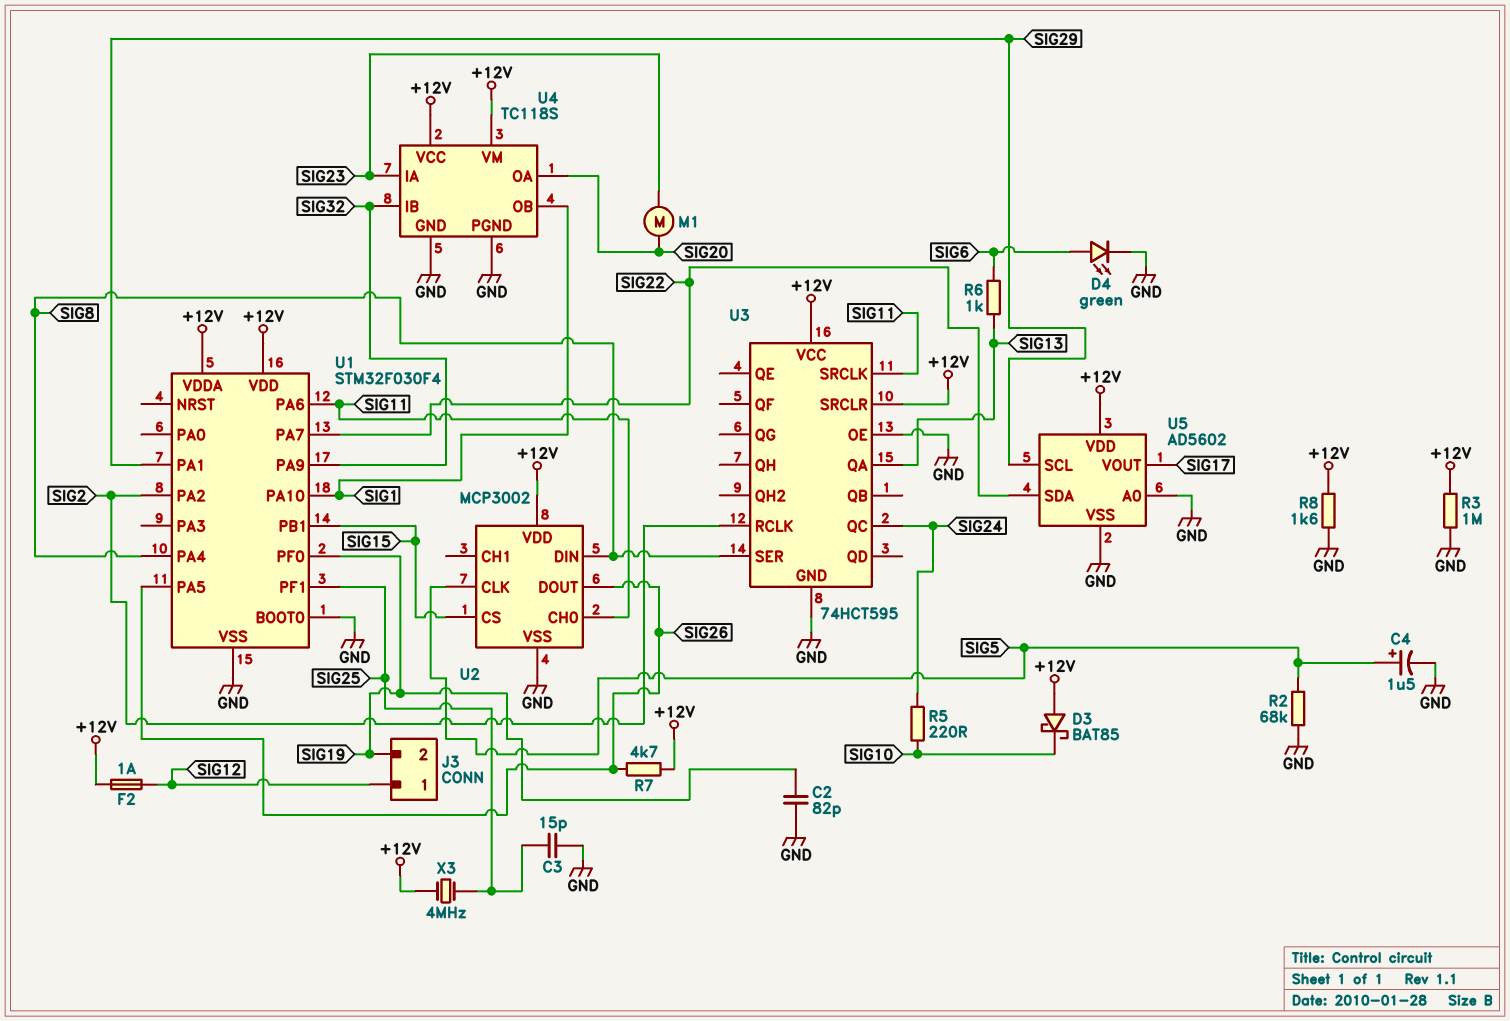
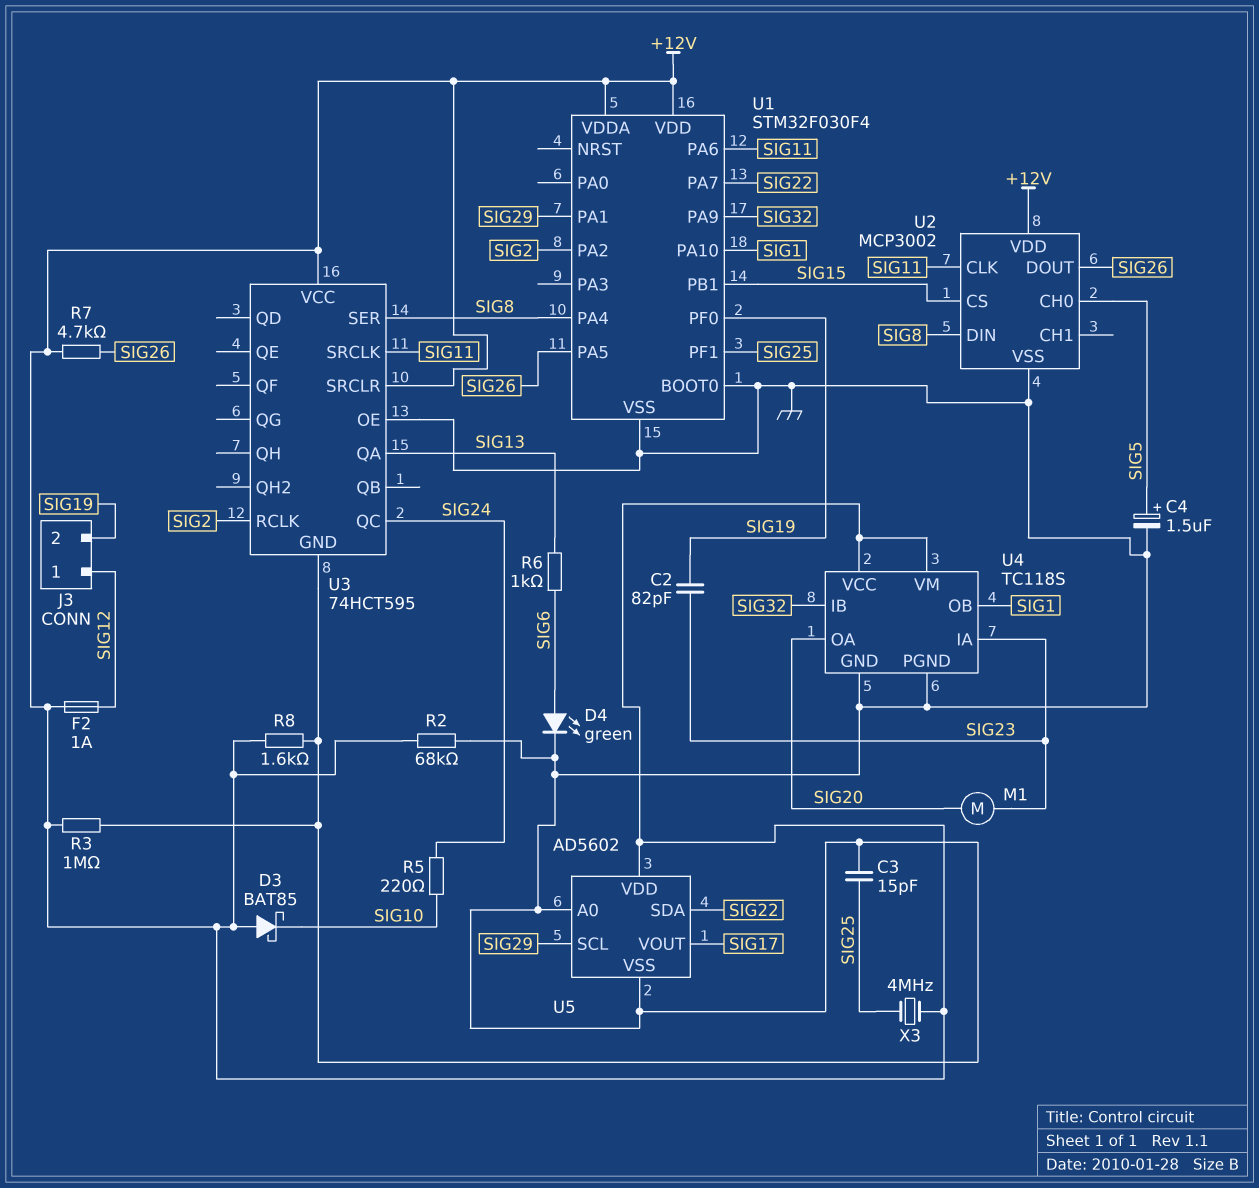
C2: 82pF (GND, SIG19) -> 82pF (SIG19, SIG23)
R2: 68k (GND, SIG5) -> 68k (+12V, GND)
U2 pin CH0: SIG11 -> SIG5
U2 pin CLK: SIG5 -> SIG11

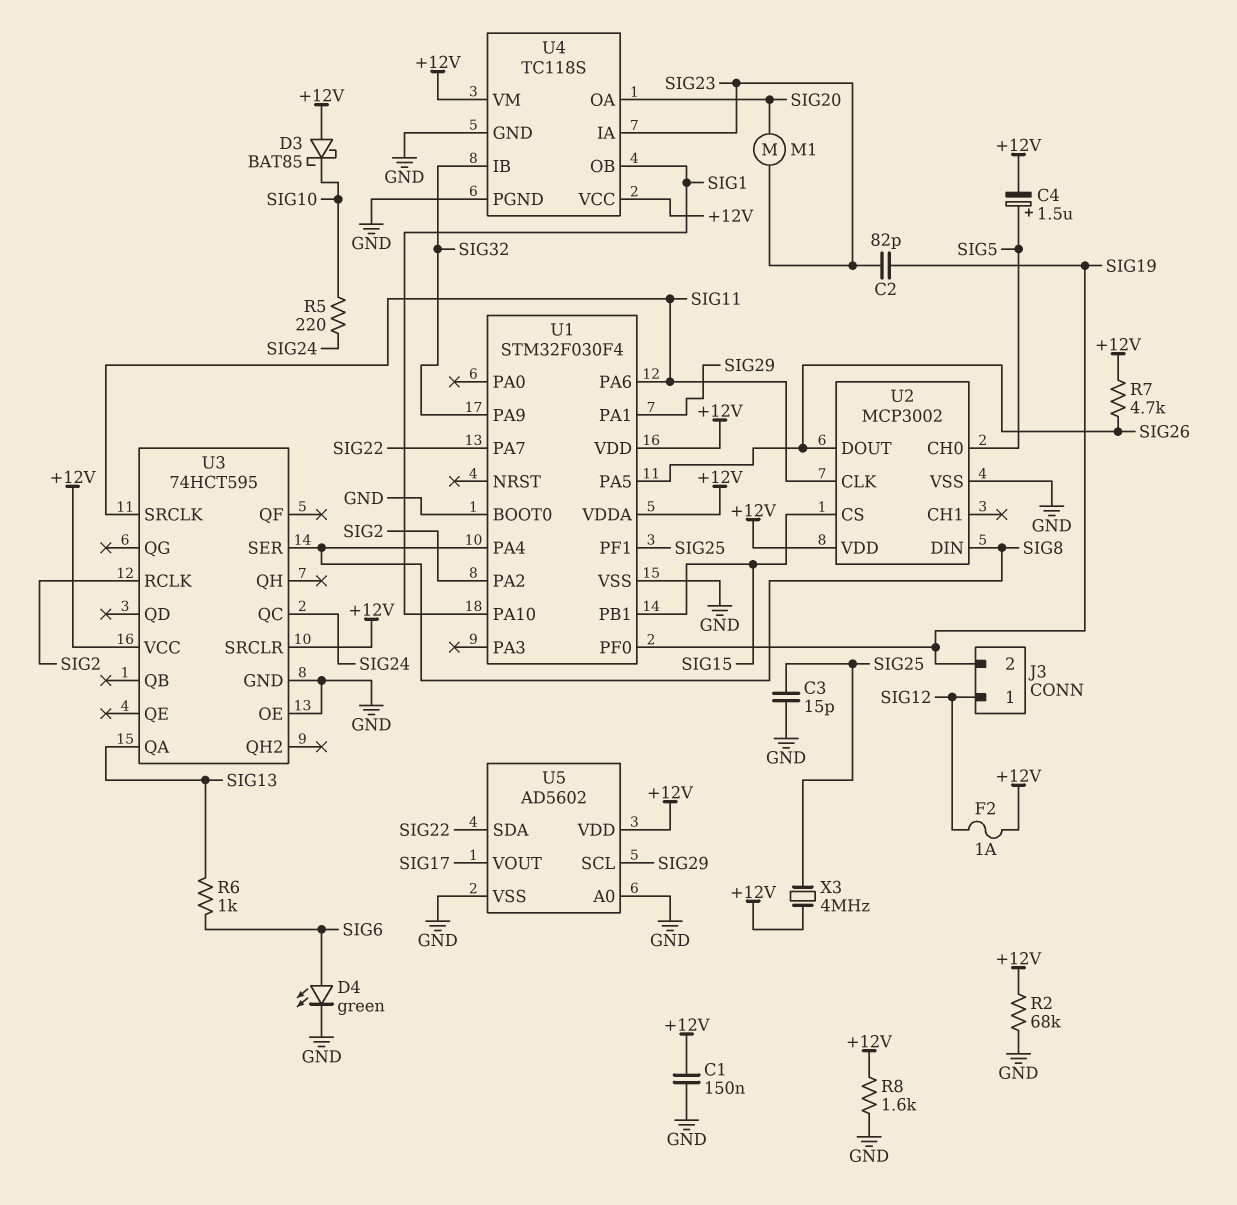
C1: none -> 150nF (+12V, GND)
C4: 1.5uF (plus SIG5, minus GND) -> 1.5uF (plus SIG5, minus +12V)
R3: 1M (+12V, GND) -> none

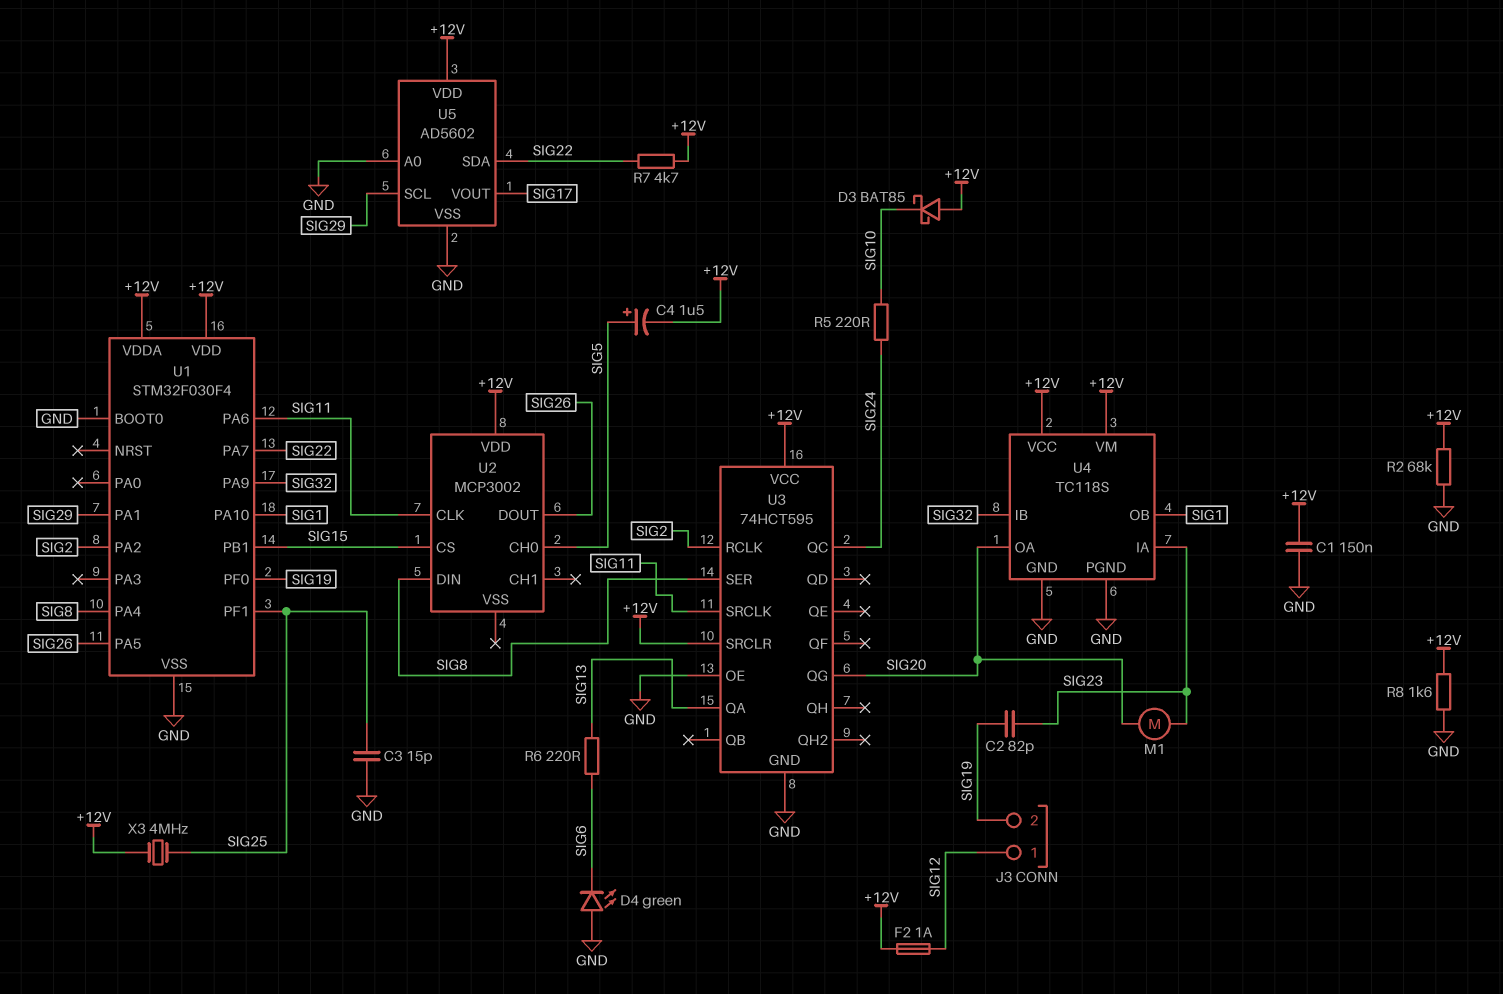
D4: LED green (A SIG6, K GND) -> LED green (A GND, K SIG6)
R6: 1k (SIG6, SIG13) -> 220 (SIG6, SIG13)
R7: 4.7k (+12V, SIG26) -> 4.7k (+12V, SIG22)
U2 pin VSS: GND -> none
U3 pin QG: none -> SIG20

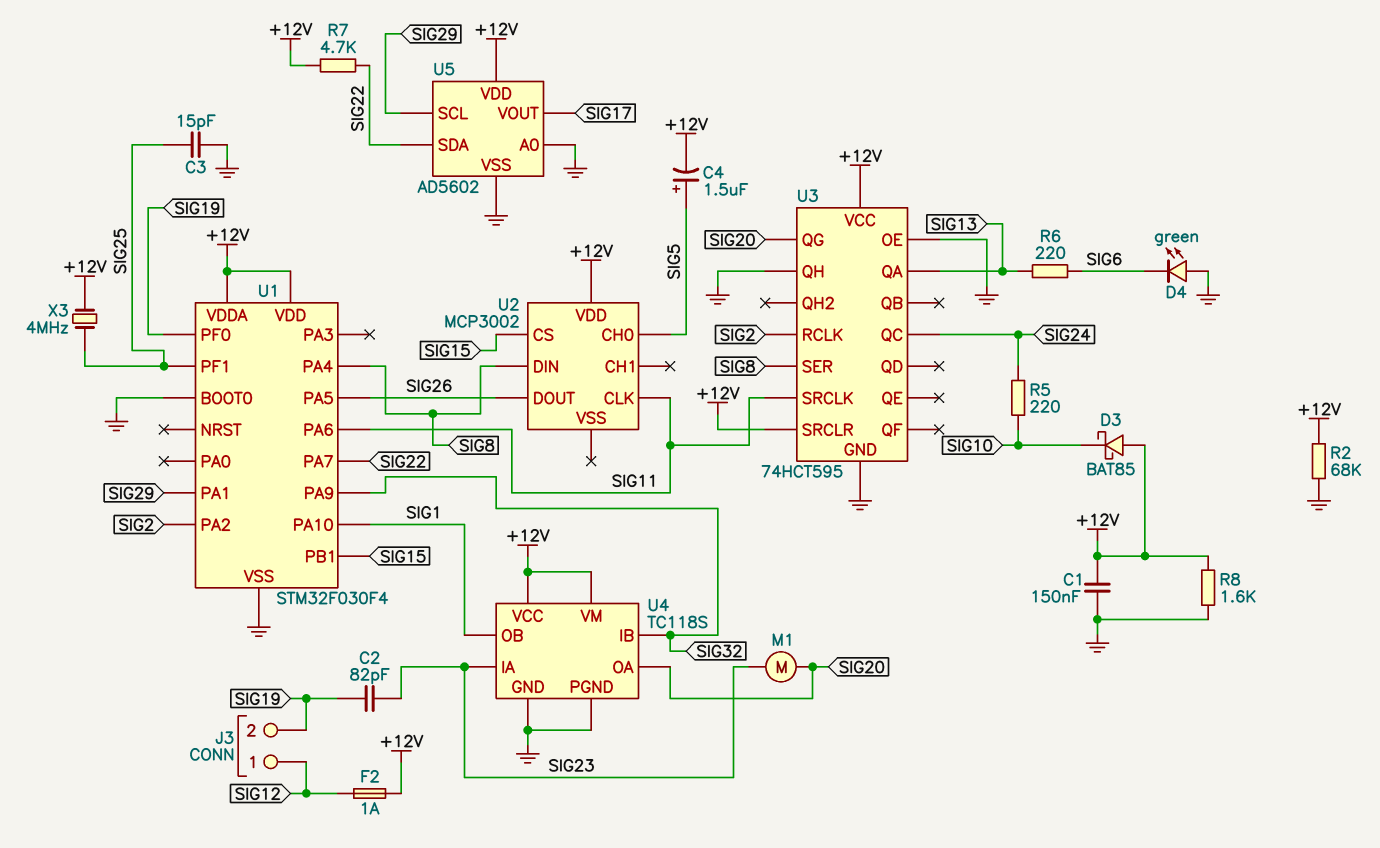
U3 pin QH: none -> GND

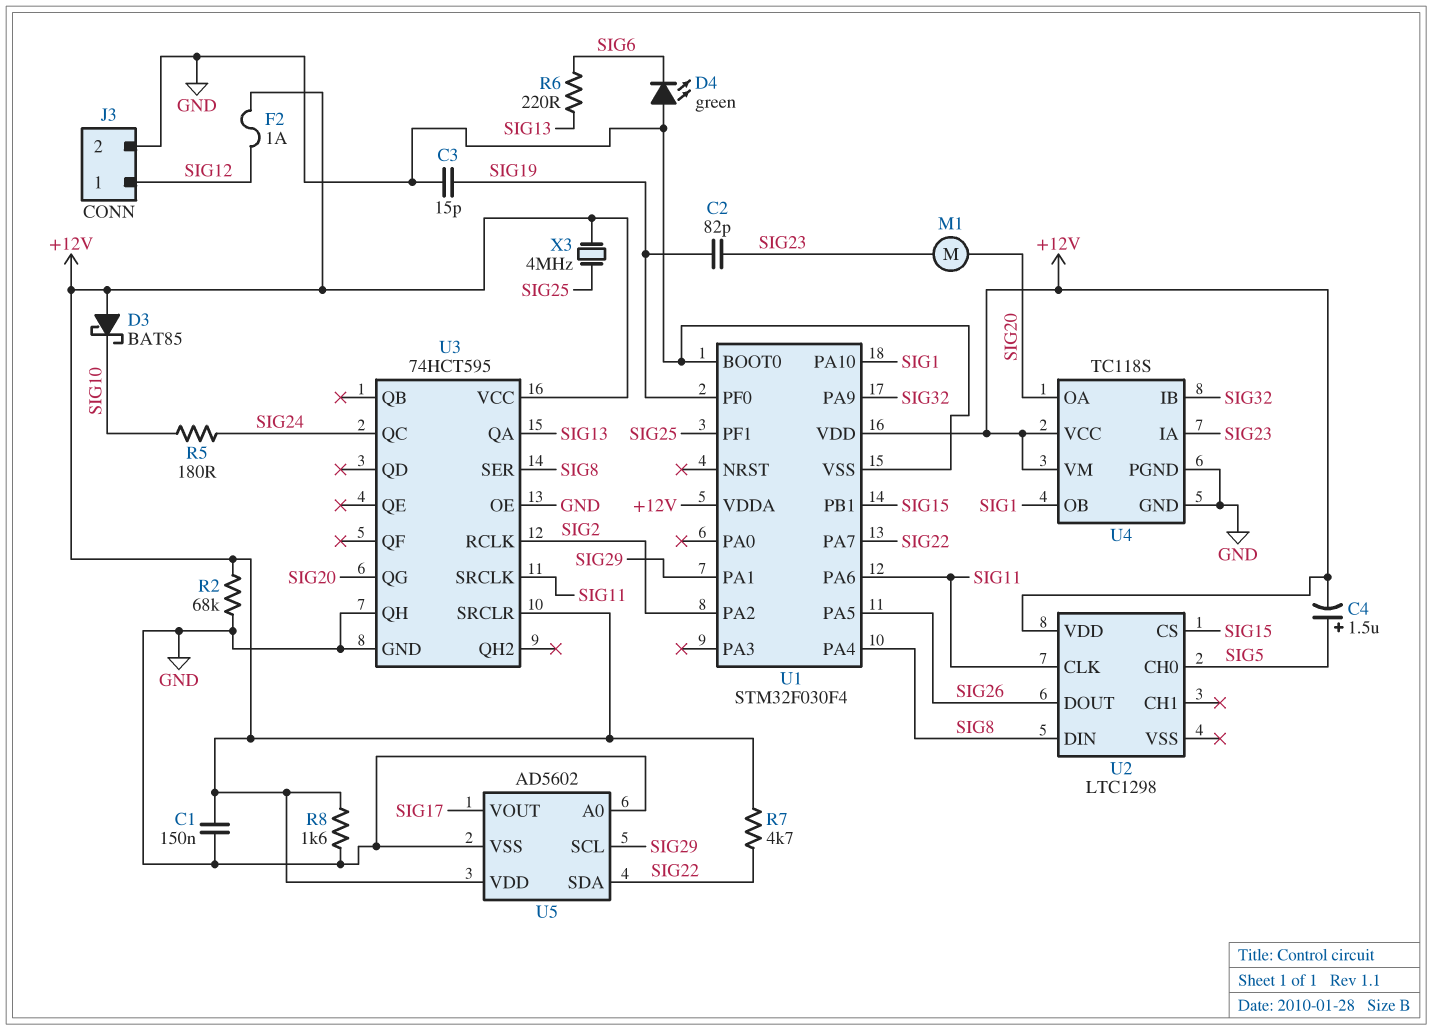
C3: 15pF (GND, SIG25) -> 15pF (GND, SIG19)
J3 pin 2: SIG19 -> GND
R5: 220 (SIG10, SIG24) -> 180 (SIG10, SIG24)
U2: MCP3002 -> LTC1298

